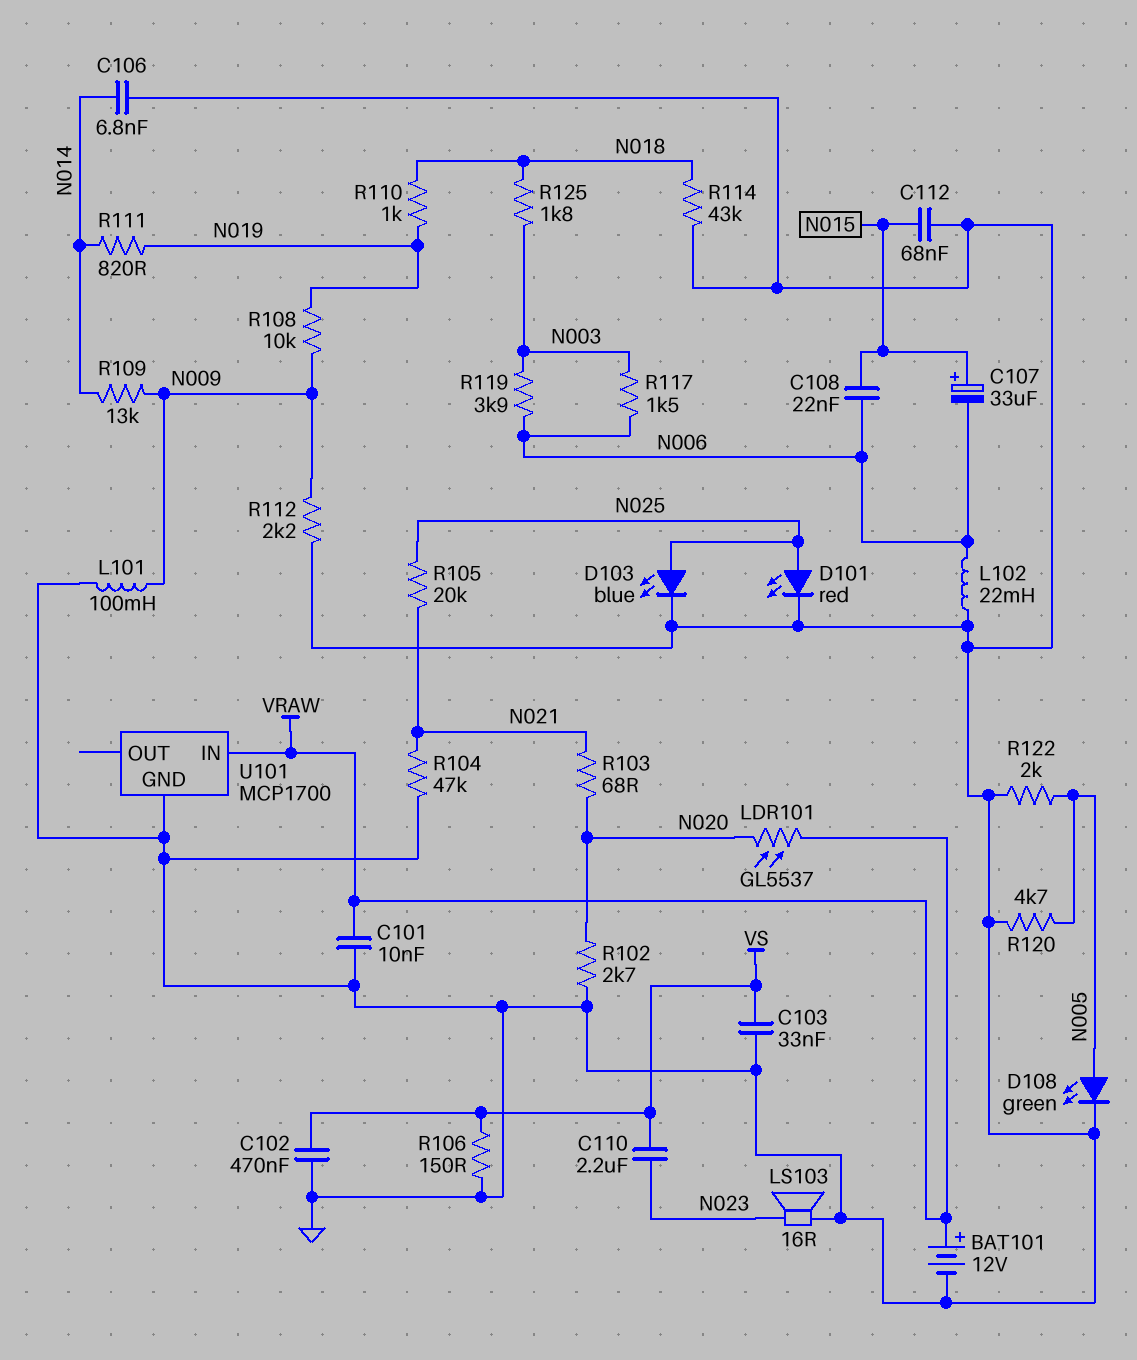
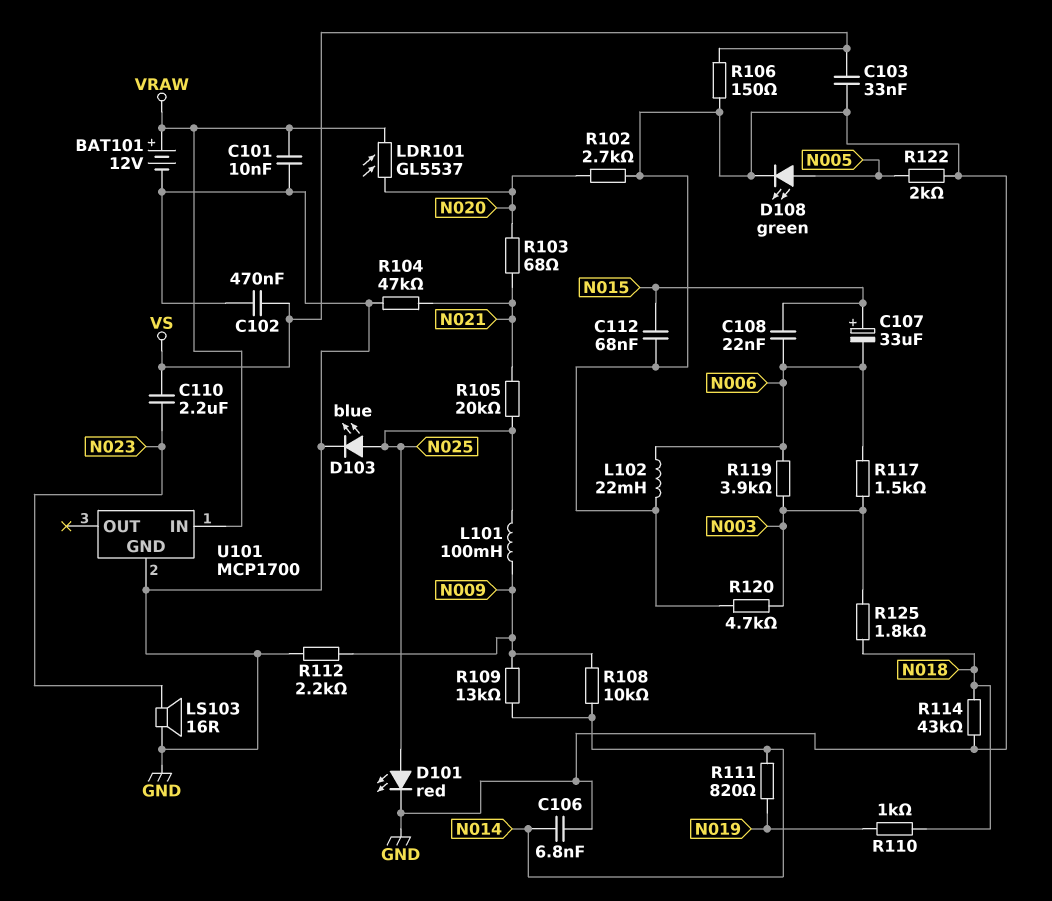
L101: 100mH (GND, N009) -> 100mH (N009, N025)
R108: 10k (N009, N019) -> 10k (N009, N014)
R120: 4.7k (GND, N005) -> 4.7k (GND, N003)

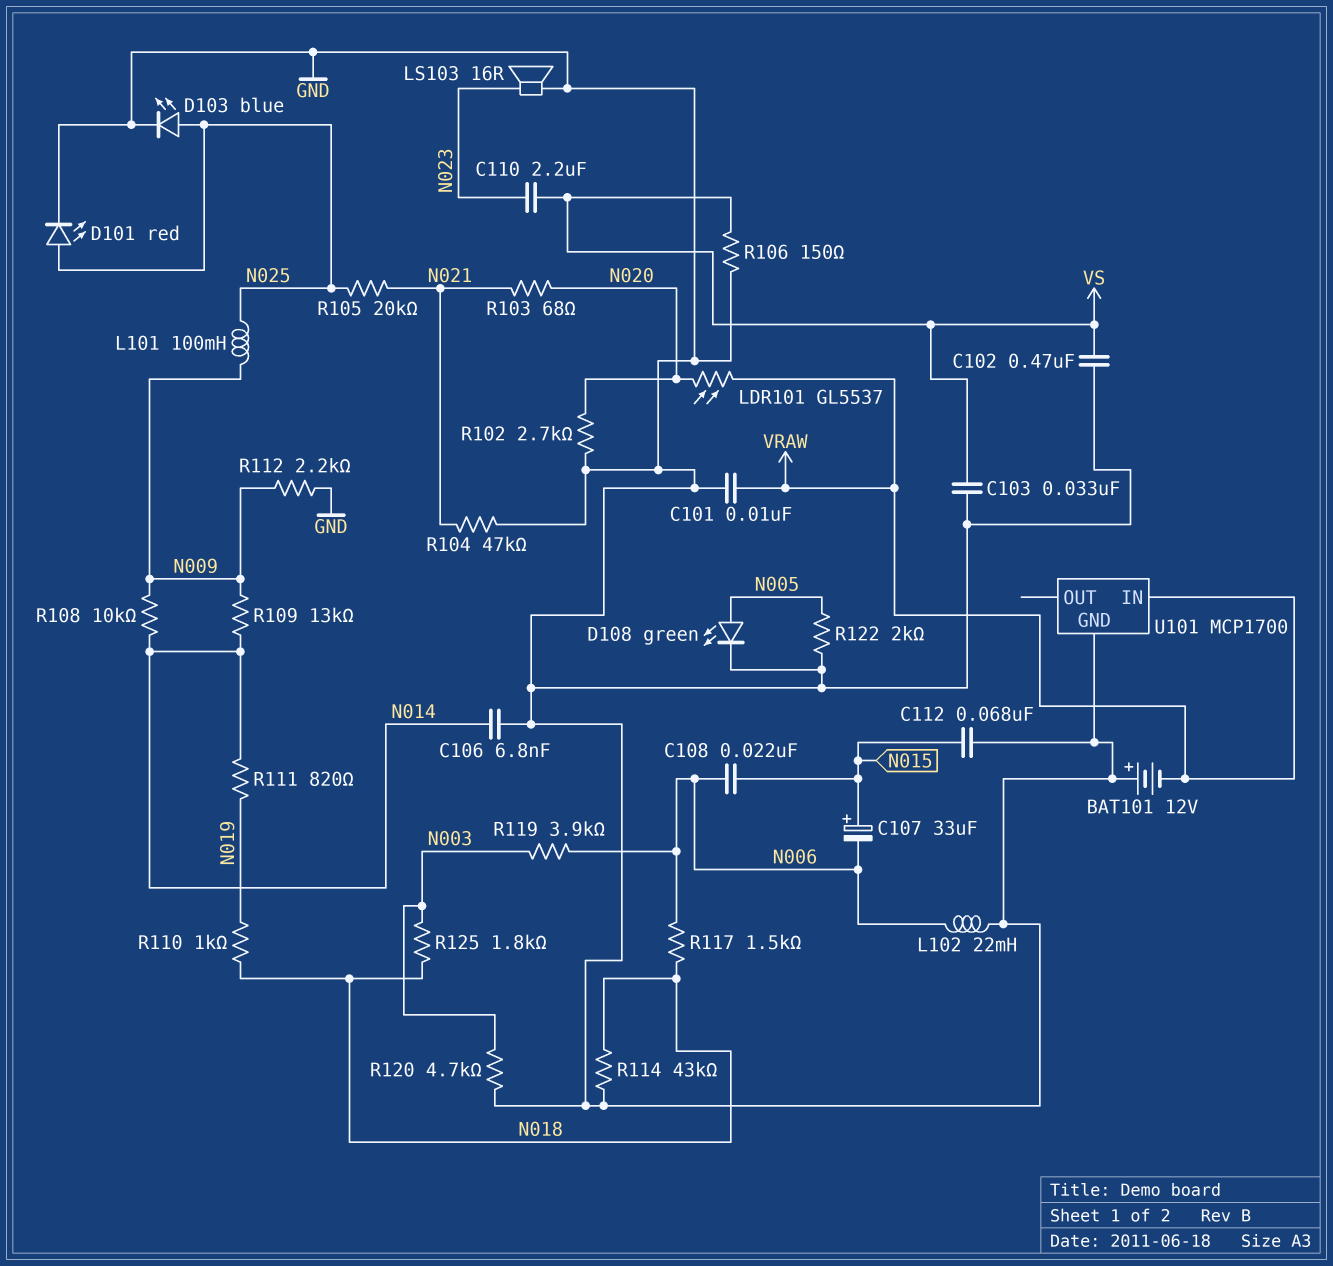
BAT101: 12V (plus VRAW, minus GND) -> 12V (plus GND, minus VRAW)
R117: 1.5k (N003, N006) -> 1.5k (N006, N018)

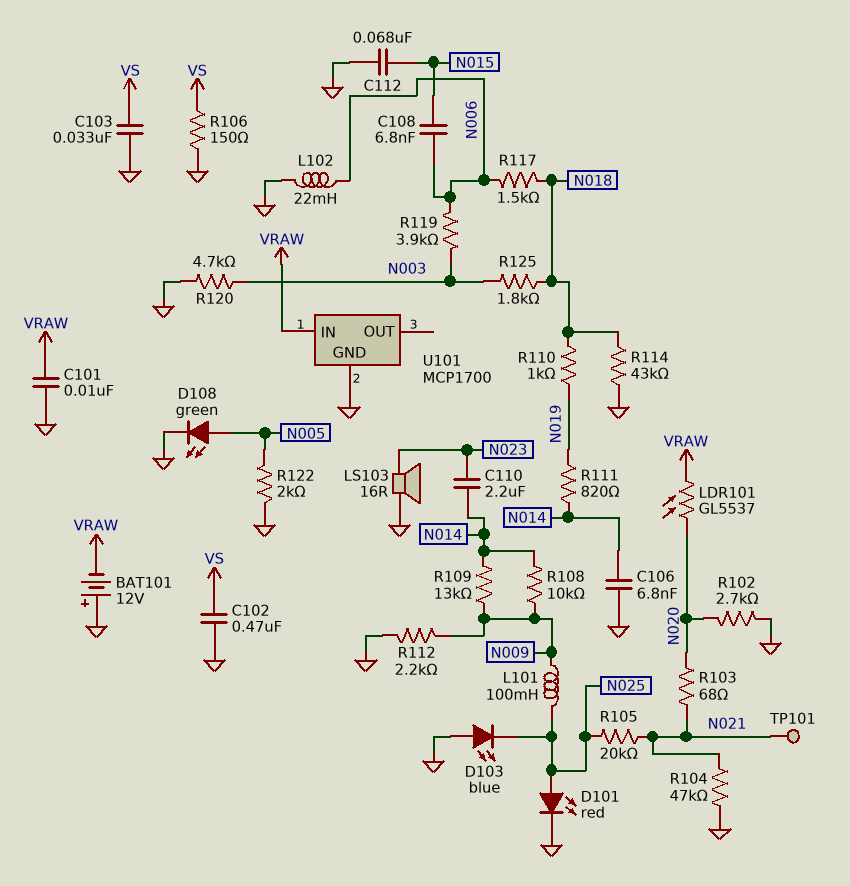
C107: 33uF (plus N015, minus N006) -> none
C108: 22nF (N006, N015) -> 6.8nF (N006, N015)
C110: 2.2uF (N023, VS) -> 2.2uF (N014, N023)
D103: LED blue (A N025, K GND) -> LED blue (A GND, K N025)
TP101: none -> test point (N021)

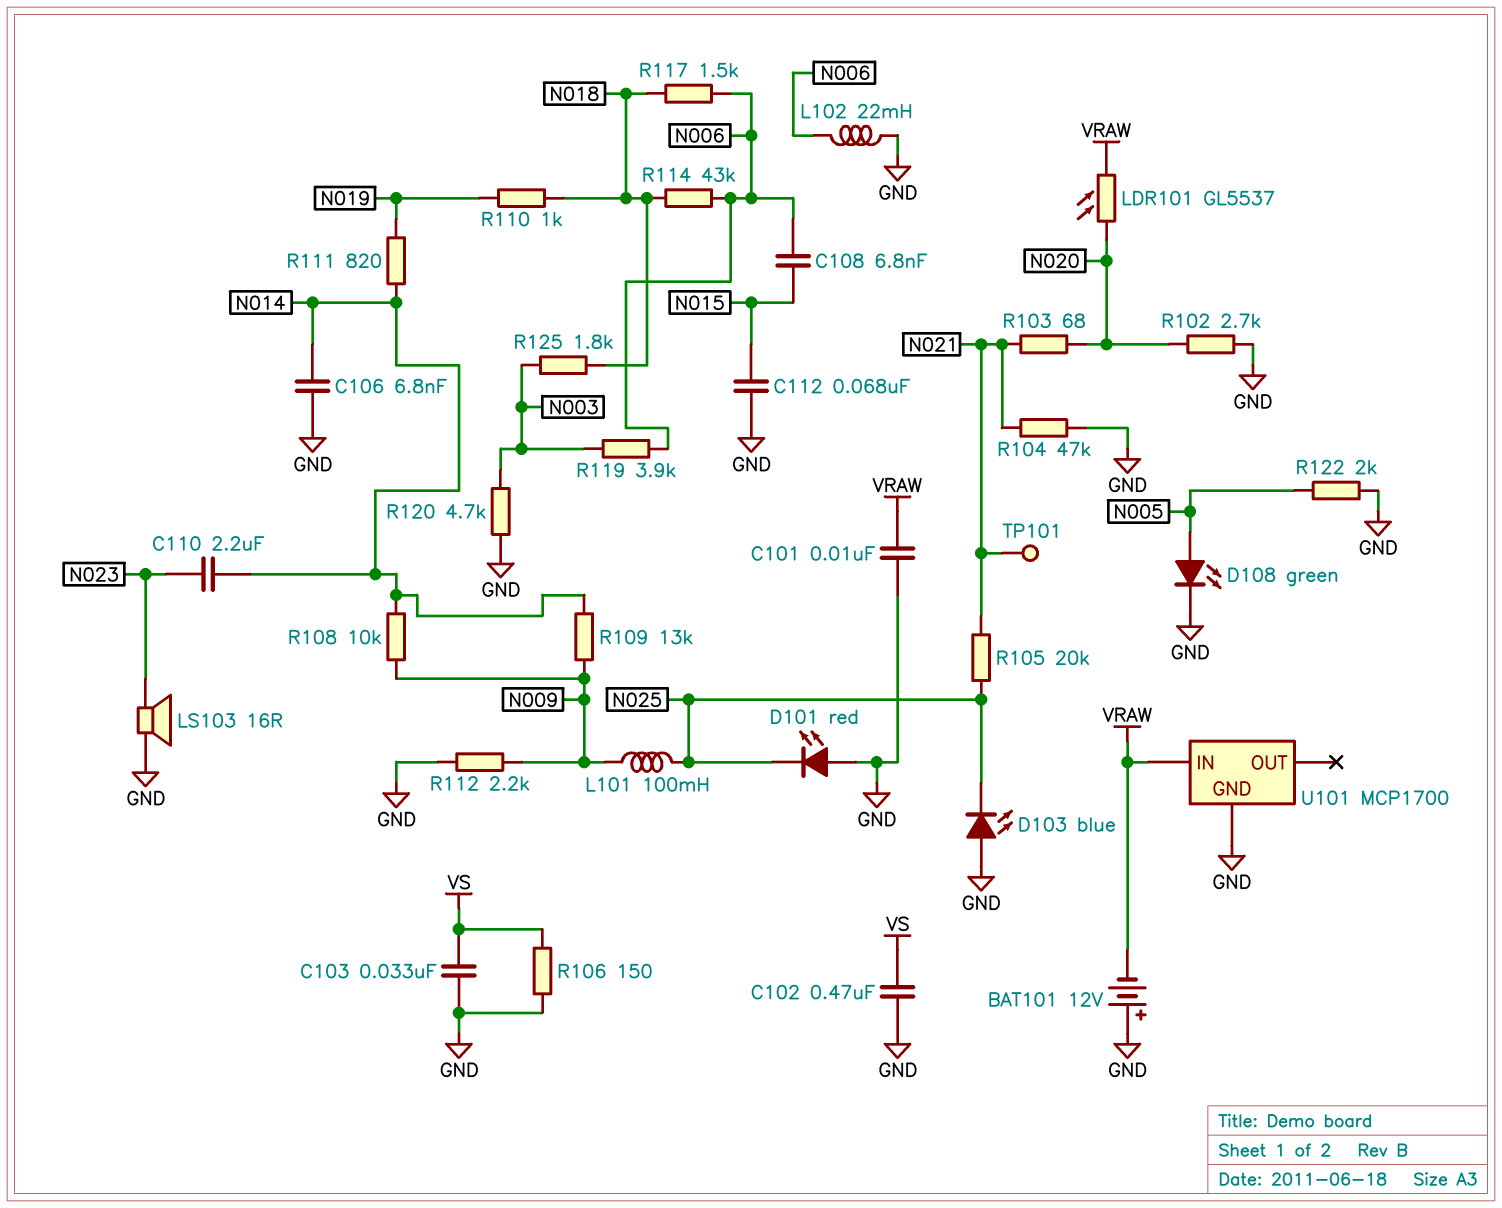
D101: LED red (A N025, K GND) -> LED red (A GND, K N025)
R114: 43k (GND, N018) -> 43k (N006, N018)

